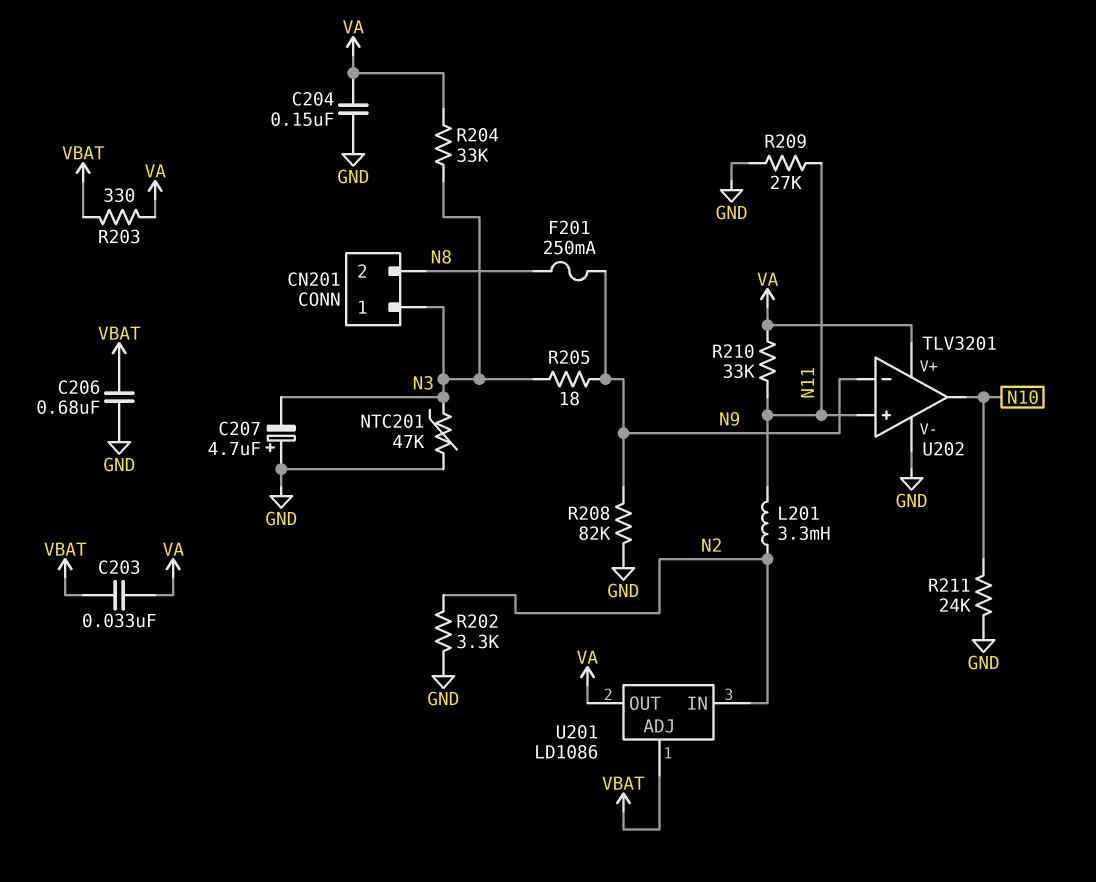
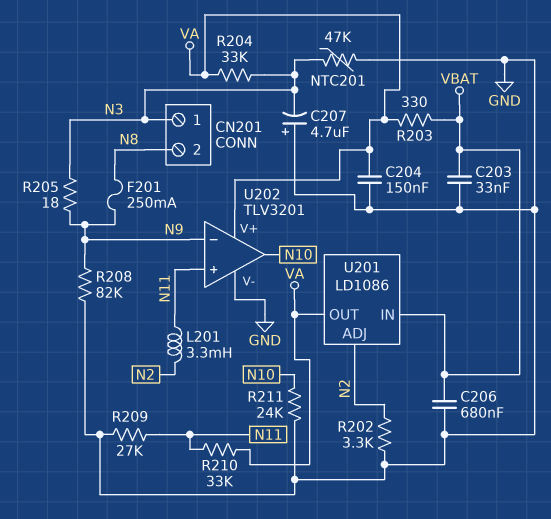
C203: 33nF (VA, VBAT) -> 33nF (GND, VBAT)
U201 pin ADJ: VBAT -> N2
U201 pin IN: N2 -> VBAT

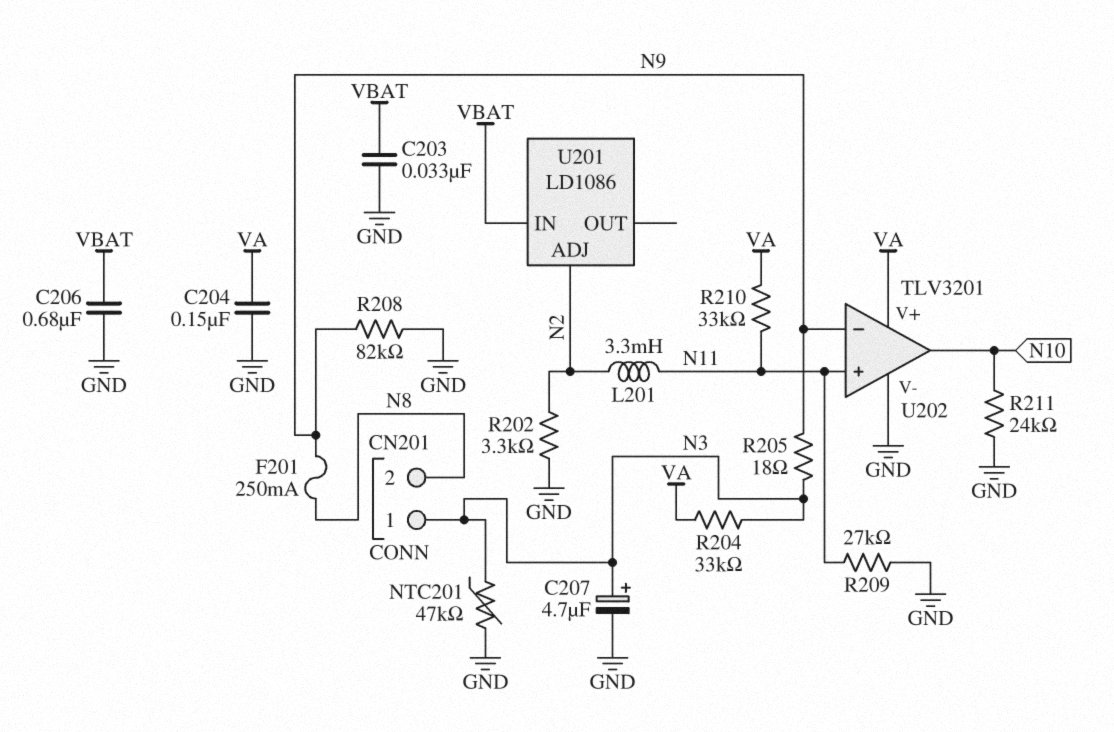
C207: 4.7uF (plus GND, minus N3) -> 4.7uF (plus N3, minus GND)
R203: 330 (VA, VBAT) -> none
U201 pin OUT: VA -> none

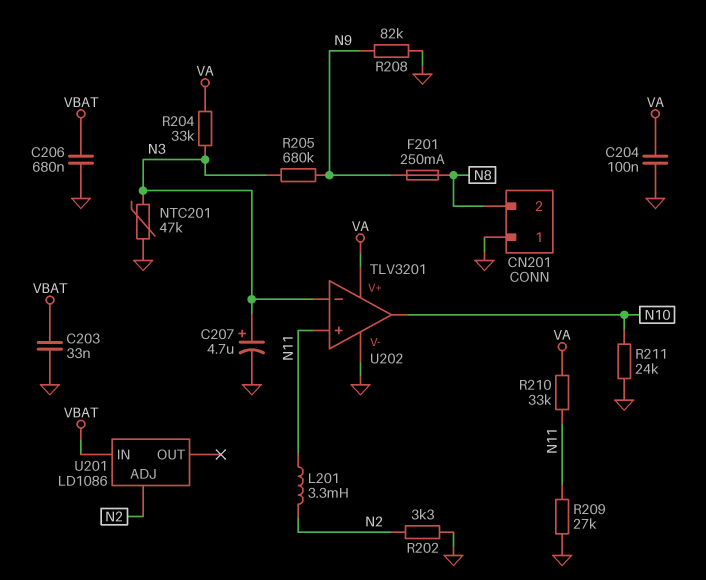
C204: 150nF (GND, VA) -> 100nF (GND, VA)
CN201 pin 1: N3 -> GND
R205: 18 (N3, N9) -> 680k (N3, N9)
U202 pin in-: N9 -> N3

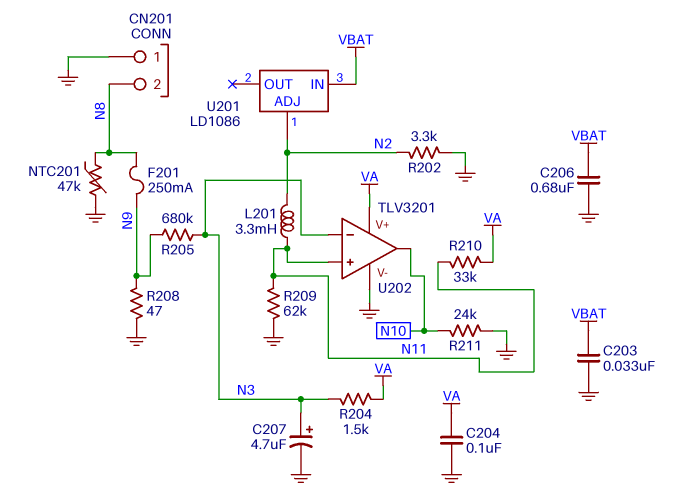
NTC201: 47k (GND, N3) -> 47k (GND, N8)
R204: 33k (N3, VA) -> 1.5k (N3, VA)
R208: 82k (GND, N9) -> 47 (GND, N9)
R209: 27k (GND, N11) -> 62k (GND, N11)

